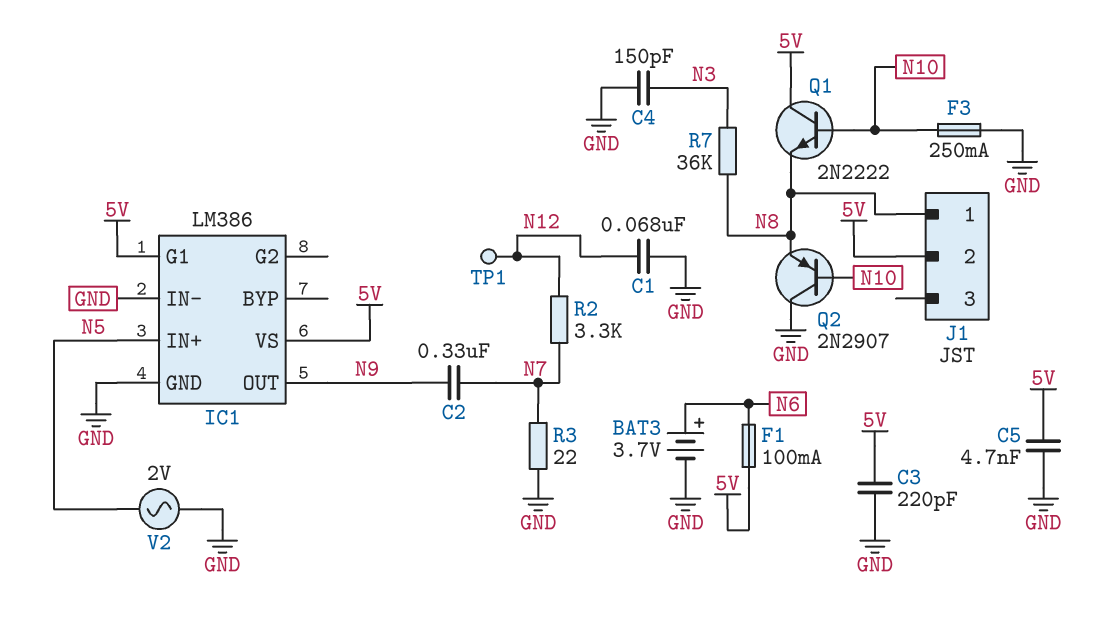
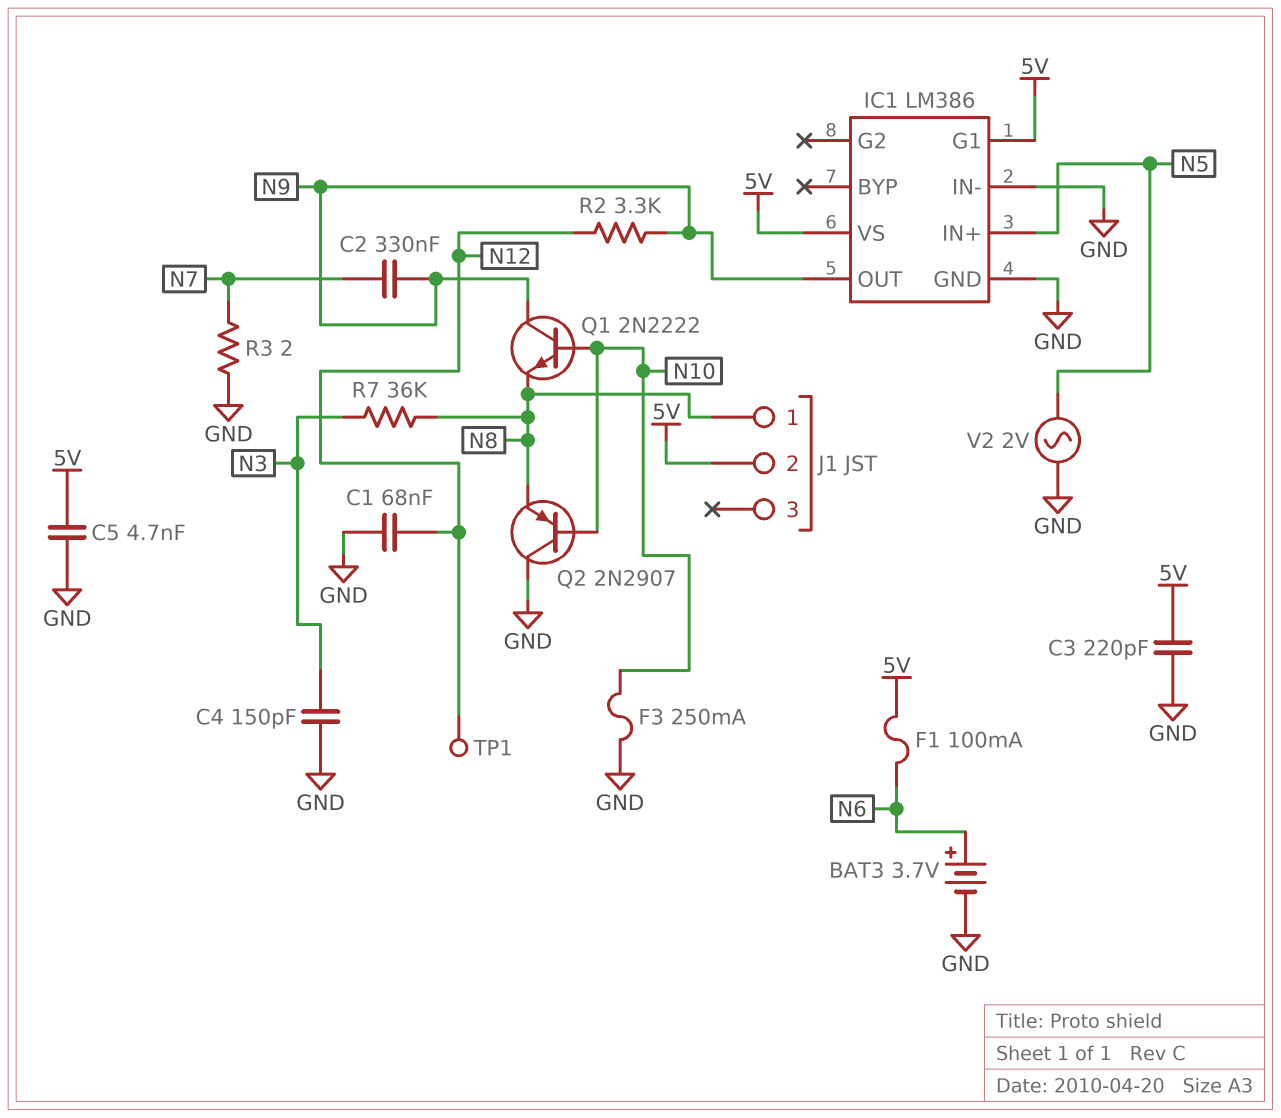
Q1: NPN 2N2222 (B N10, C 5V, E N8) -> NPN 2N2222 (B N10, C N9, E N8)
R2: 3.3k (N7, N12) -> 3.3k (N9, N12)
R3: 22 (GND, N7) -> 2 (GND, N7)

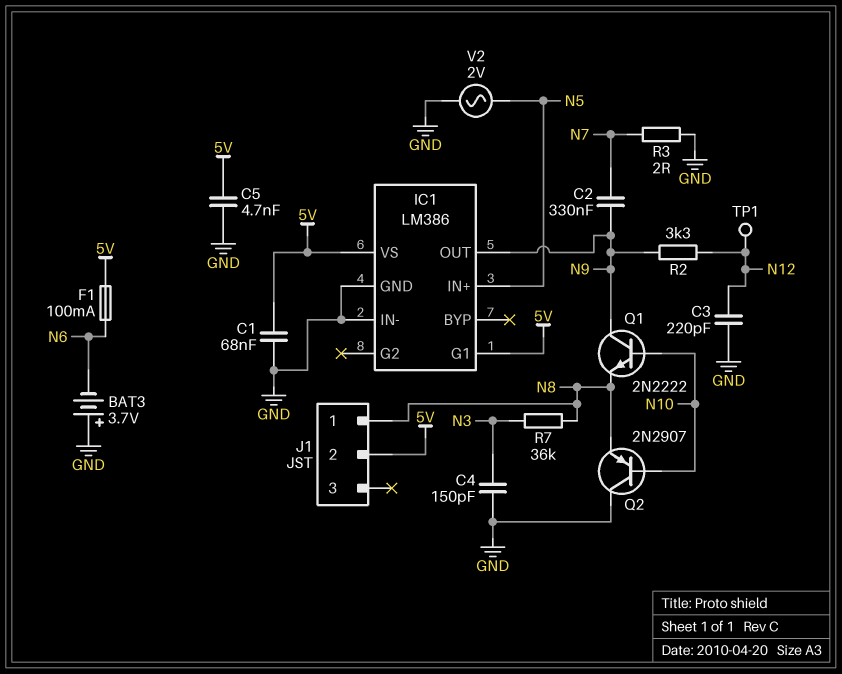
BAT3: 3.7V (plus N6, minus GND) -> 3.7V (plus GND, minus N6)
C1: 68nF (GND, N12) -> 68nF (5V, GND)
C3: 220pF (5V, GND) -> 220pF (GND, N12)
F3: 250mA (GND, N10) -> none

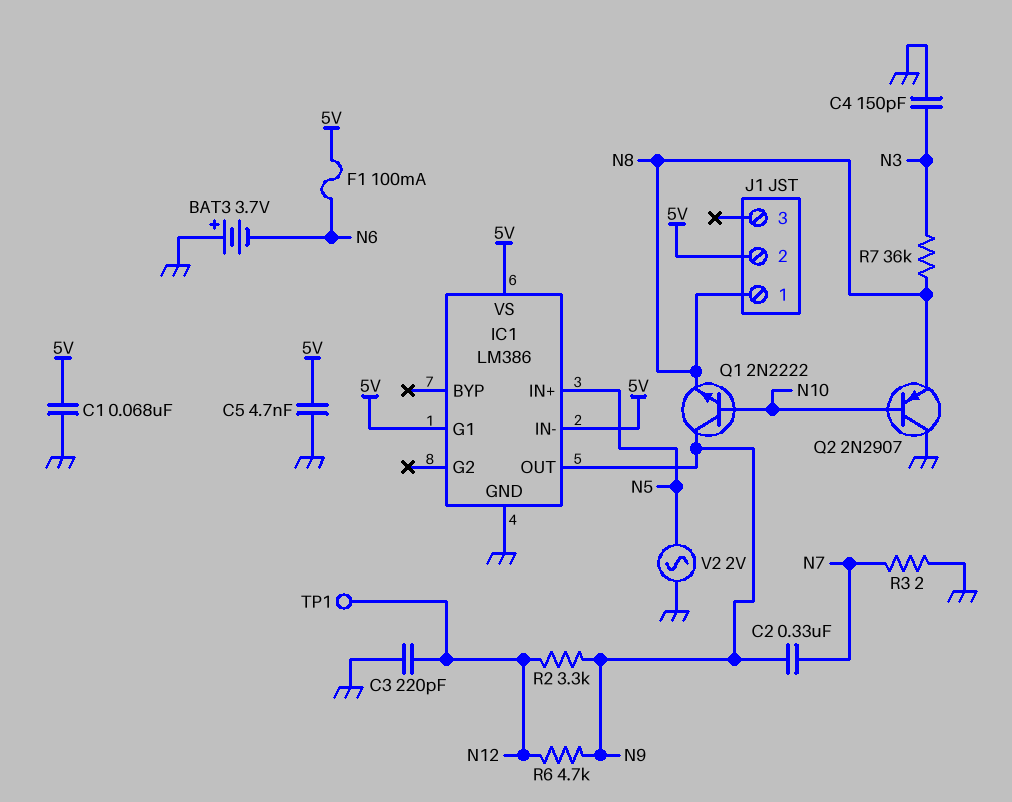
IC1 pin IN-: GND -> 5V
R6: none -> 4.7k (N9, N12)

